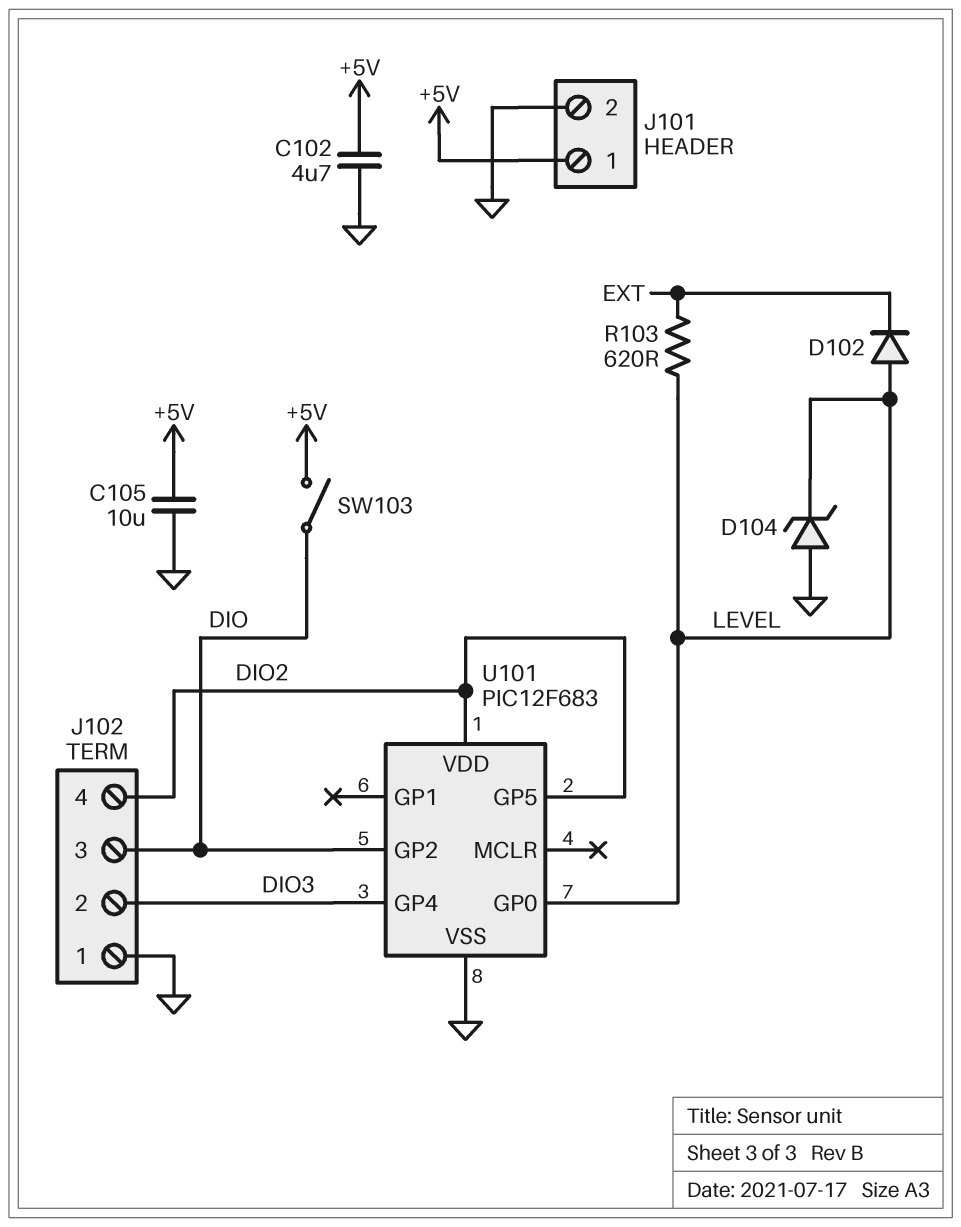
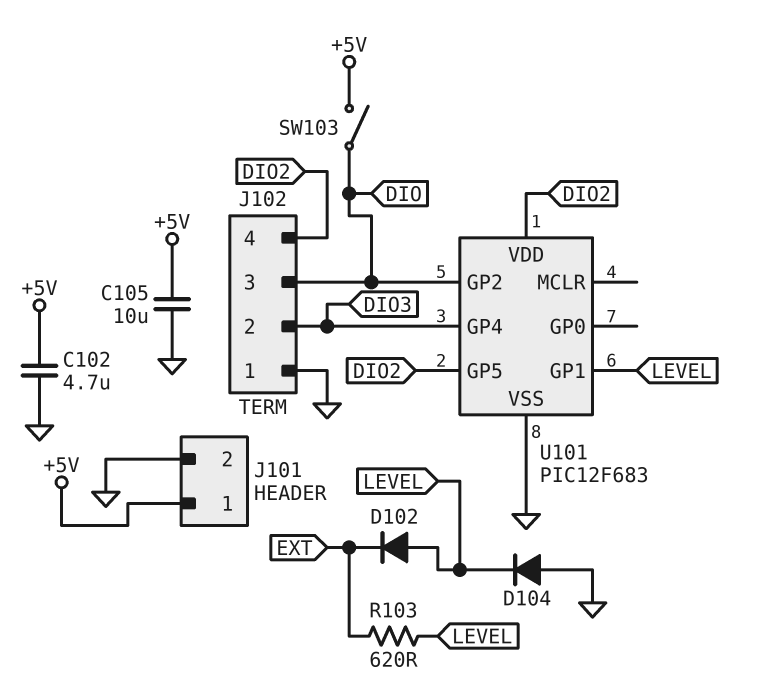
D104: zener (A GND, K LEVEL) -> diode (A GND, K LEVEL)
U101 pin GP0: LEVEL -> none
U101 pin GP1: none -> LEVEL

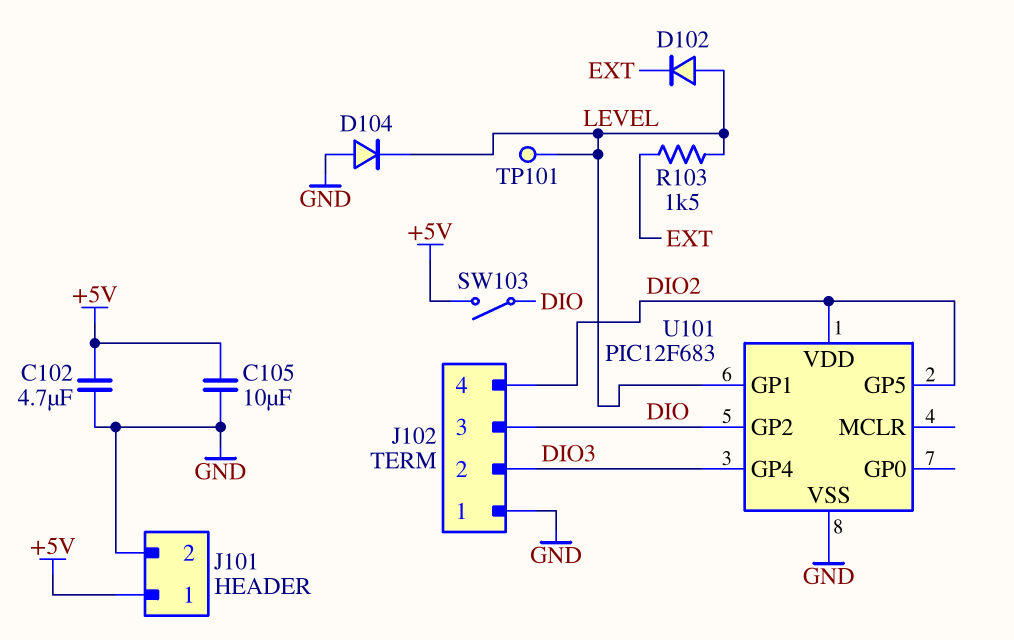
R103: 620 (EXT, LEVEL) -> 1.5k (EXT, LEVEL)
TP101: none -> test point (LEVEL)

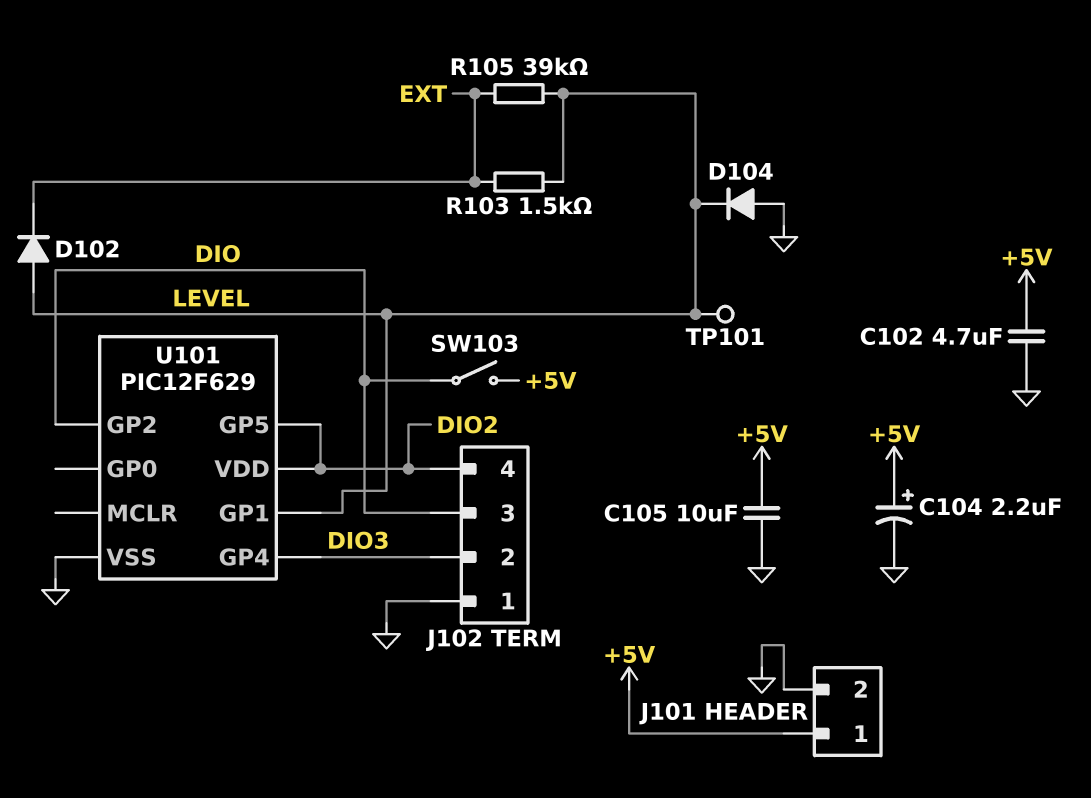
C104: none -> 2.2uF (plus +5V, minus GND)
R105: none -> 39k (EXT, LEVEL)
U101: PIC12F683 -> PIC12F629

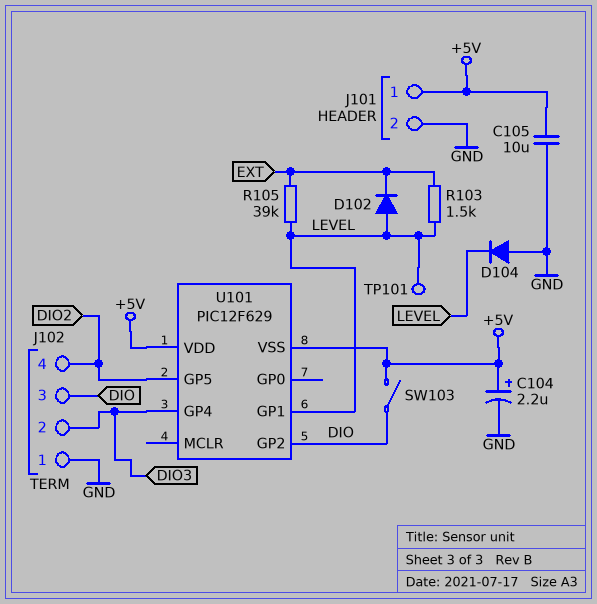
C102: 4.7uF (+5V, GND) -> none
U101 pin VDD: DIO2 -> +5V
U101 pin VSS: GND -> +5V

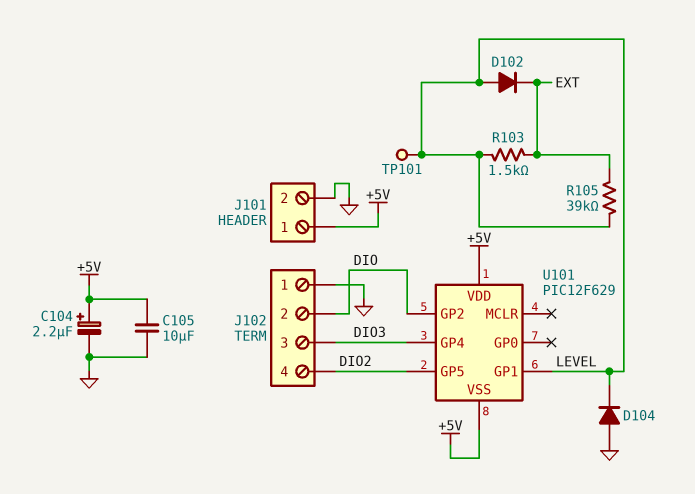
J102 pin 2: DIO3 -> DIO
J102 pin 3: DIO -> DIO3
SW103: switch (+5V, DIO) -> none

